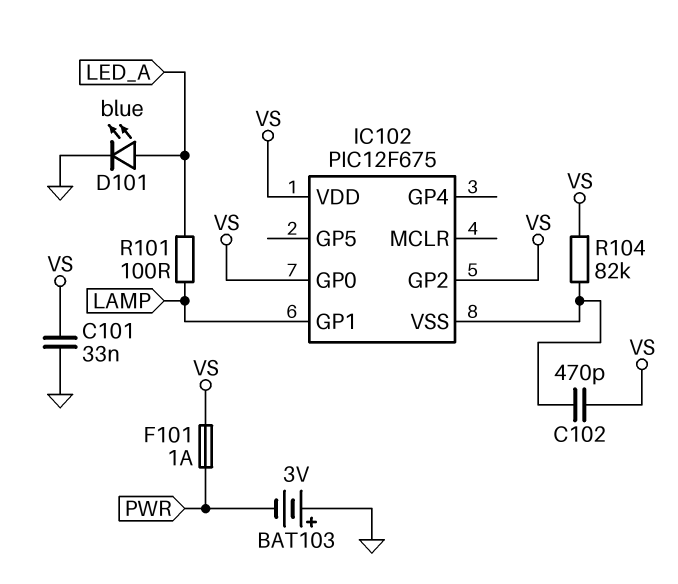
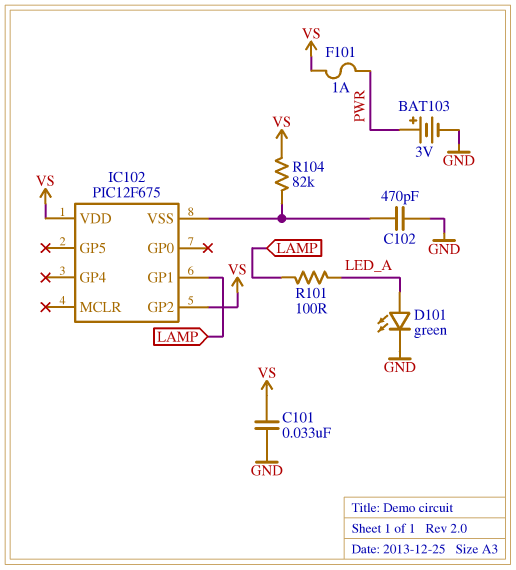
BAT103: 3V (plus GND, minus PWR) -> 3V (plus PWR, minus GND)
C102: 470pF (IC102/VSS, VS) -> 470pF (GND, IC102/VSS)
D101: LED blue (A LED_A, K GND) -> LED green (A LED_A, K GND)
IC102 pin GP0: VS -> none

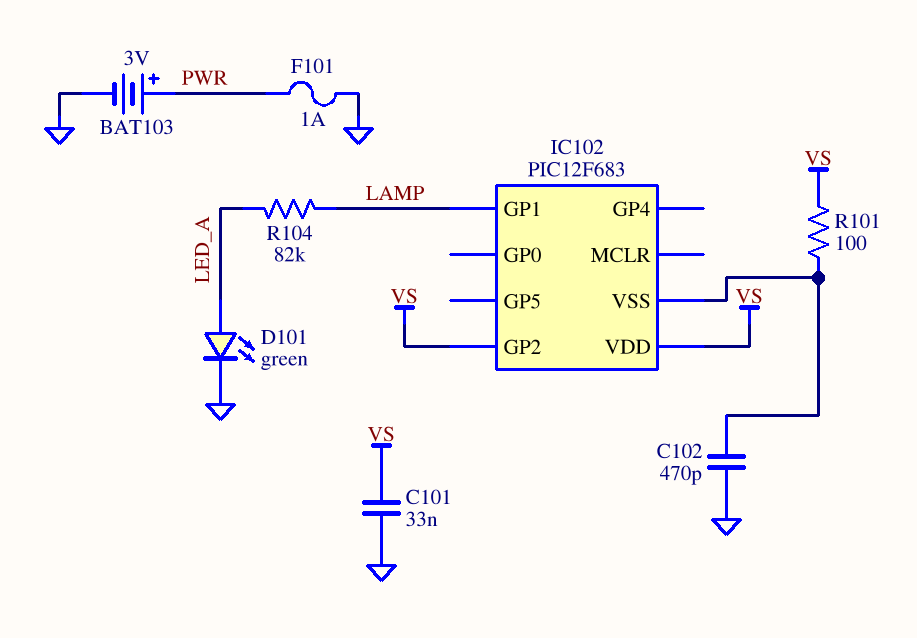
F101: 1A (PWR, VS) -> 1A (GND, PWR)
IC102: PIC12F675 -> PIC12F683
R101: 100 (LAMP, LED_A) -> 100 (IC102/VSS, VS)
R104: 82k (IC102/VSS, VS) -> 82k (LAMP, LED_A)

